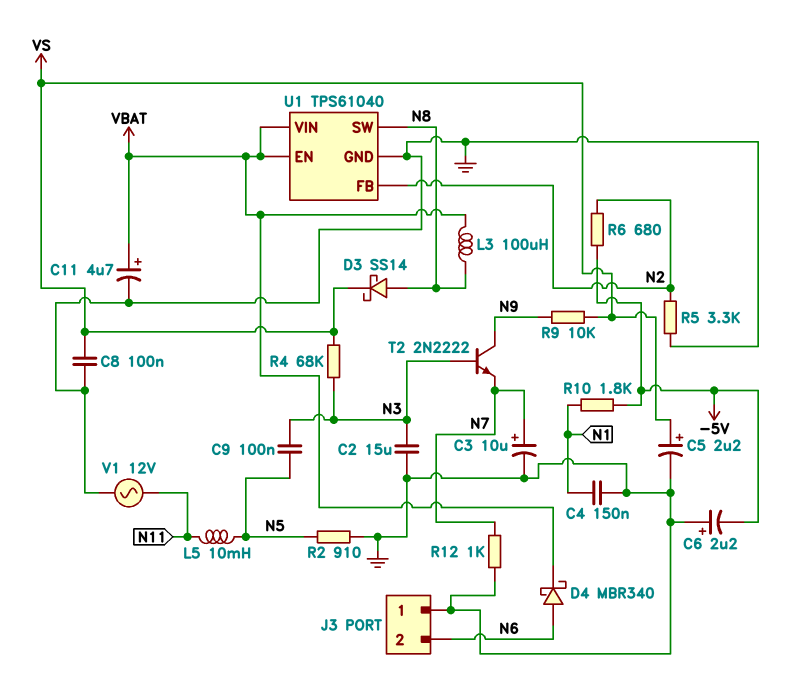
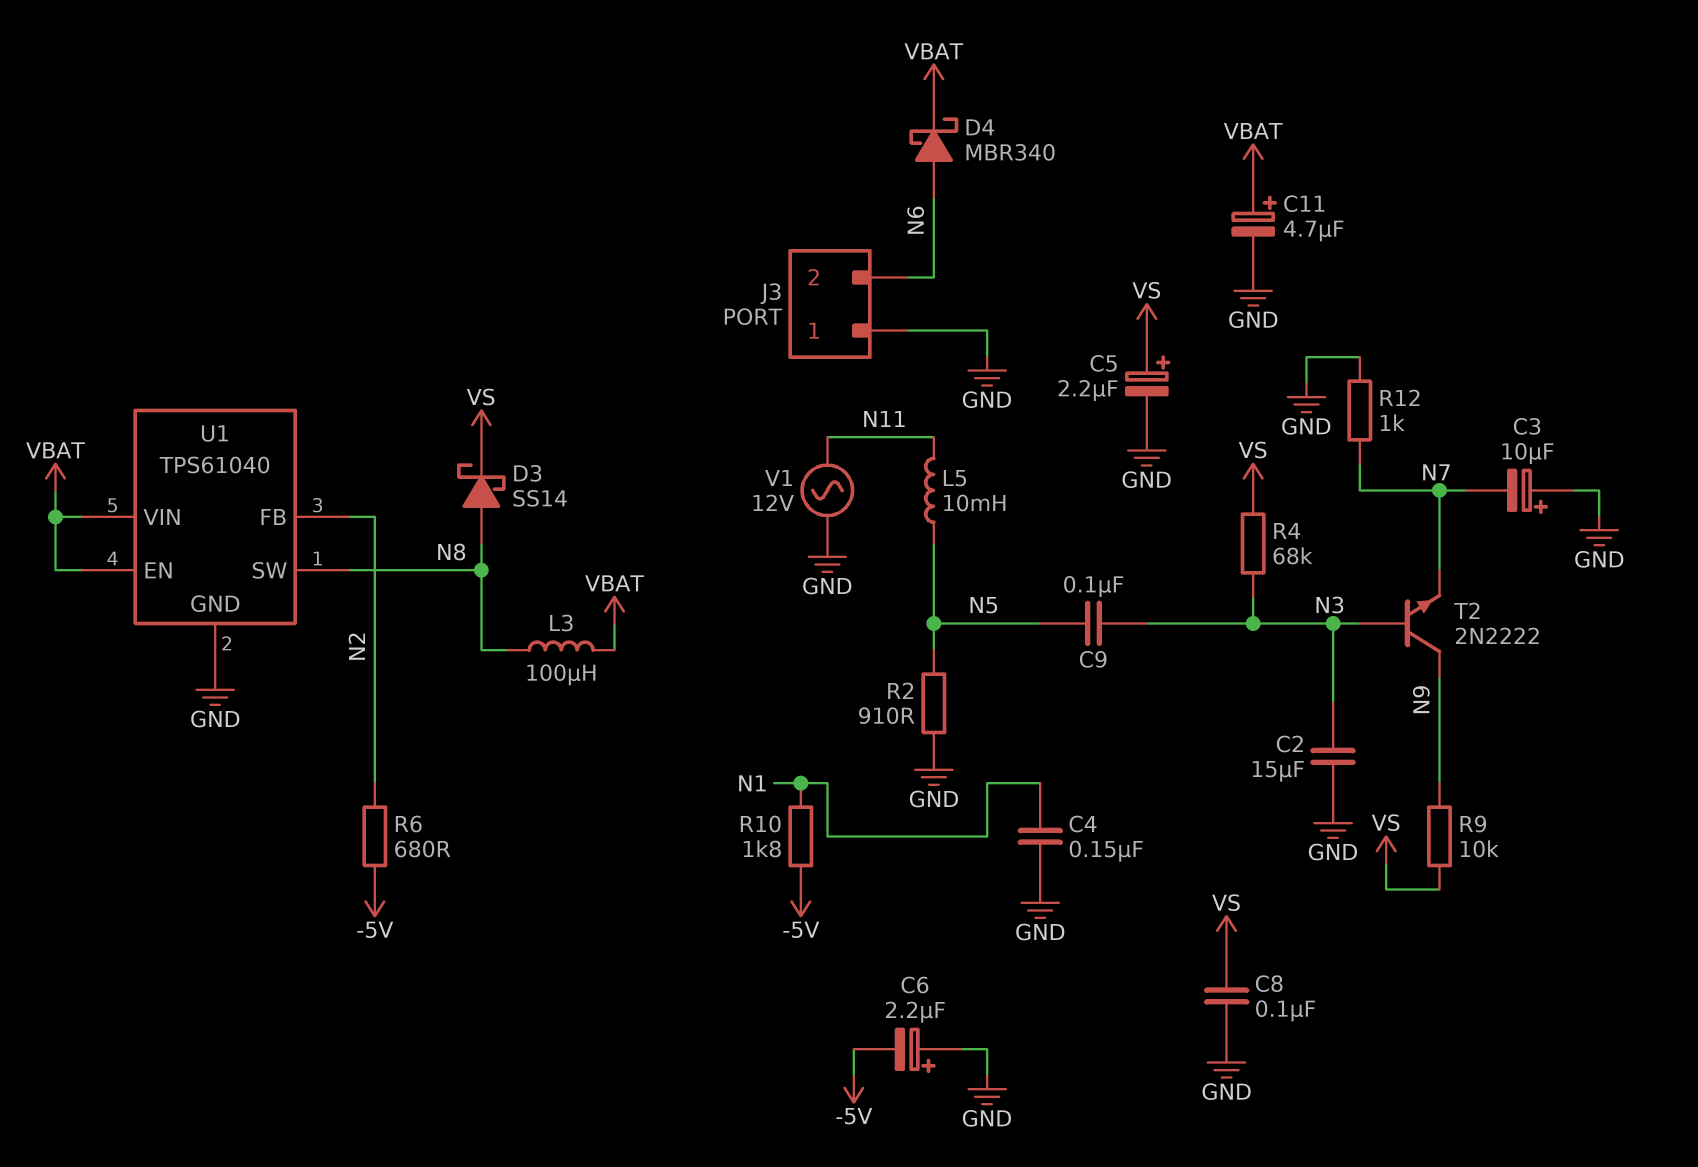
C3: 10uF (plus N7, minus GND) -> 10uF (plus GND, minus N7)
R5: 3.3k (GND, N2) -> none

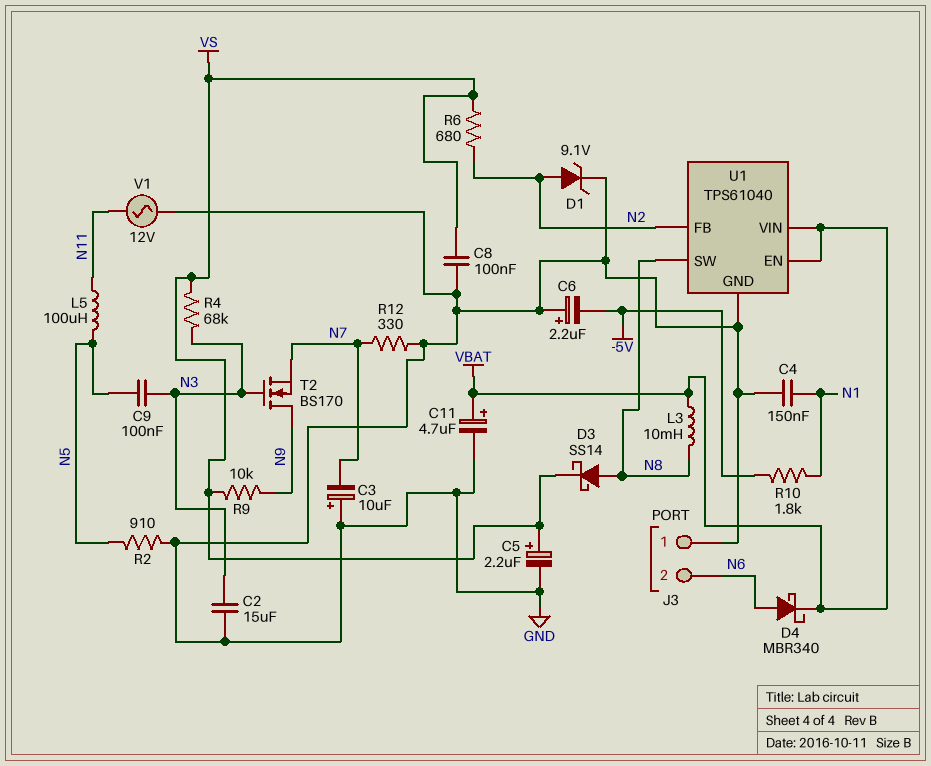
D1: none -> zener 9.1V (A N2, K GND)
L3: 100uH (N8, VBAT) -> 10mH (N8, VBAT)
L5: 10mH (N5, N11) -> 100uH (N5, N11)
R6: 680 (-5V, N2) -> 680 (N2, VS)
R12: 1k (GND, N7) -> 330 (GND, N7)
T2: NPN 2N2222 (B N3, C N9, E N7) -> NMOS BS170 (G N3, D N9, S N7)

